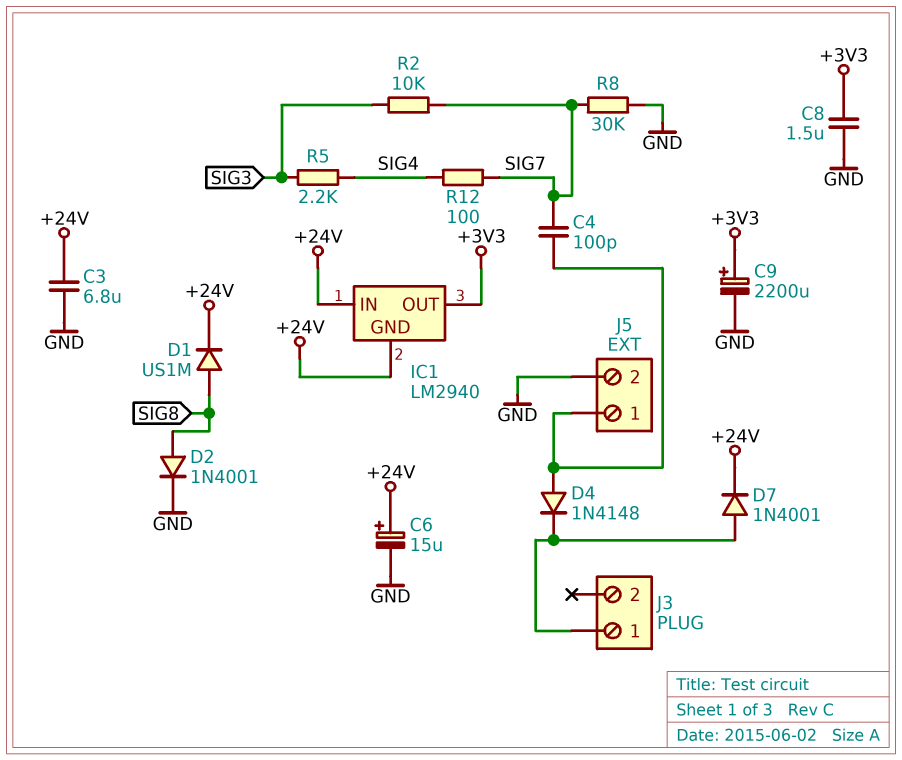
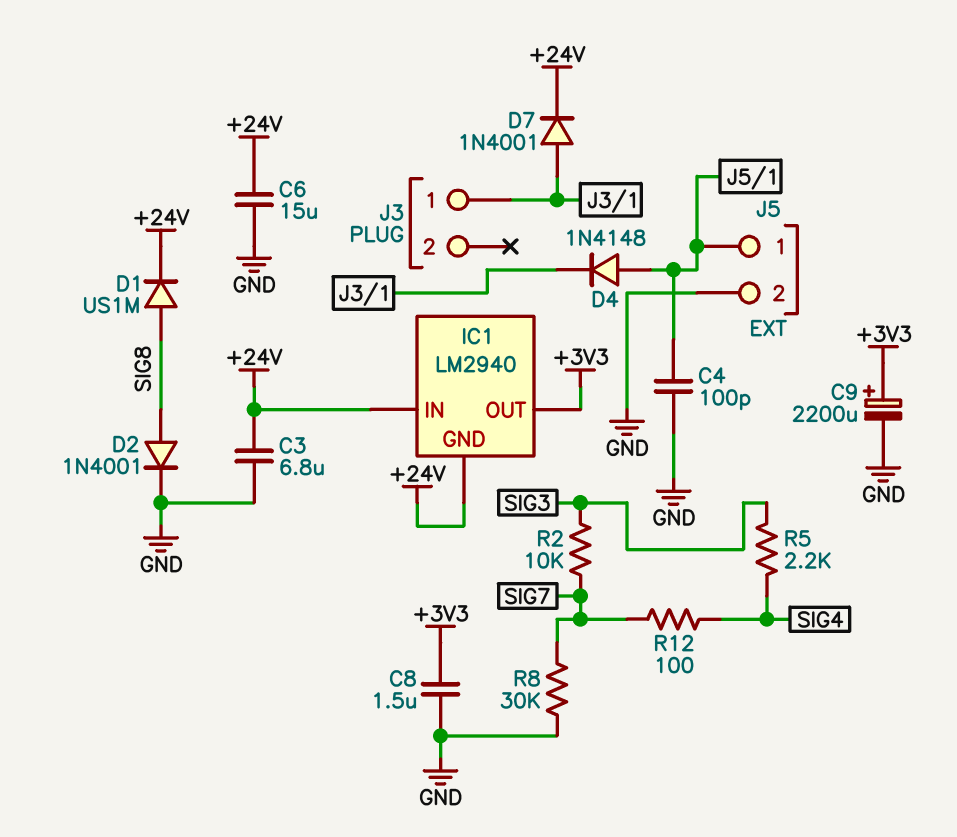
C4: 100pF (J5/1, SIG7) -> 100pF (GND, J5/1)
C6: 15uF (plus +24V, minus GND) -> 15uF (+24V, GND)

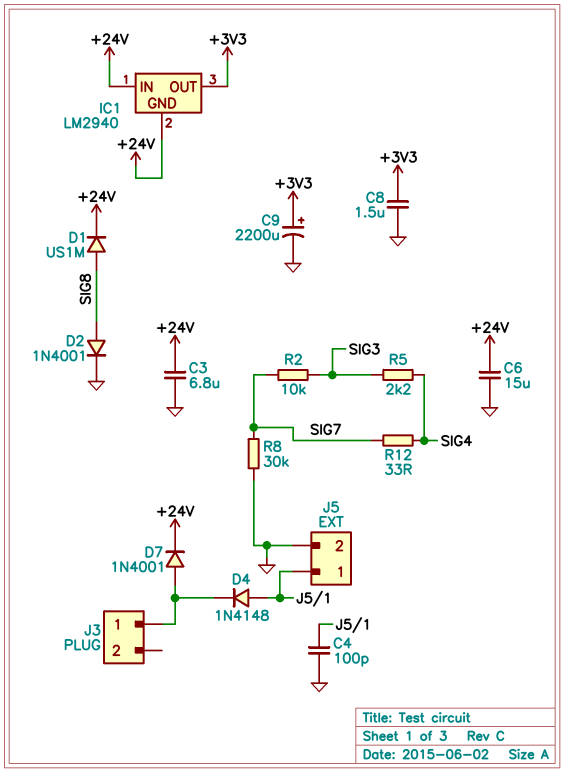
R12: 100 (SIG4, SIG7) -> 33 (SIG4, SIG7)

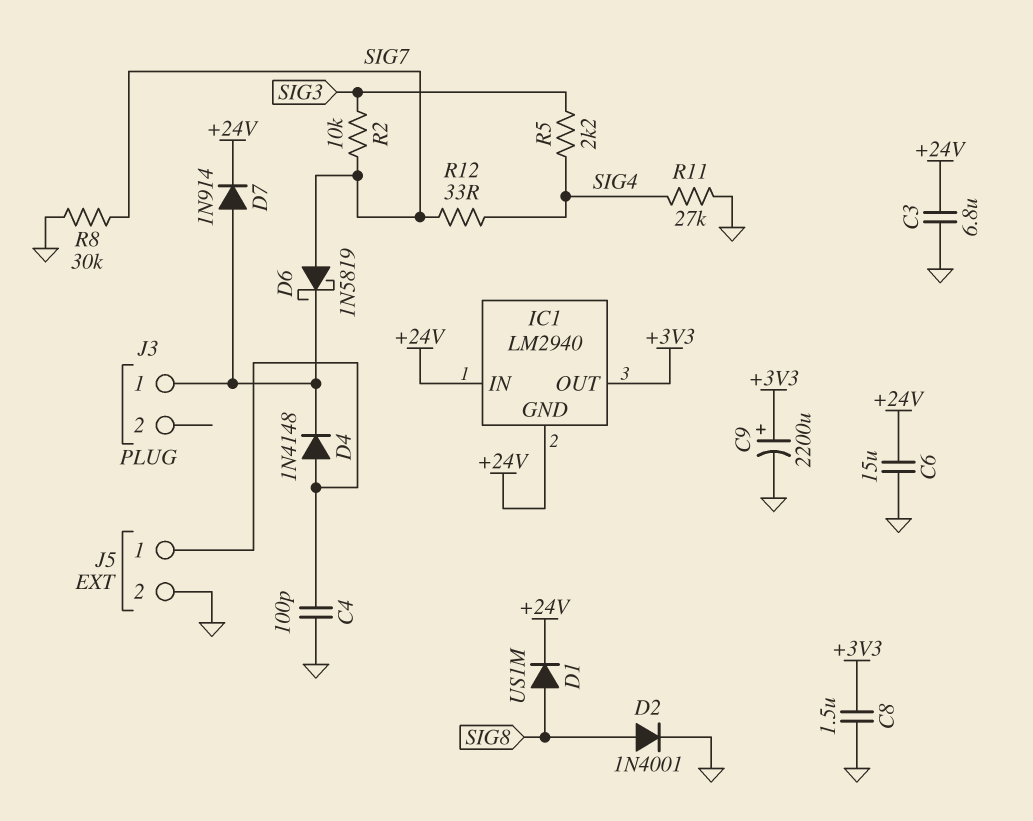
D6: none -> schottky 1N5819 (A SIG7, K J3/1)
D7: diode 1N4001 (A J3/1, K +24V) -> diode 1N914 (A J3/1, K +24V)
R11: none -> 27k (GND, SIG4)

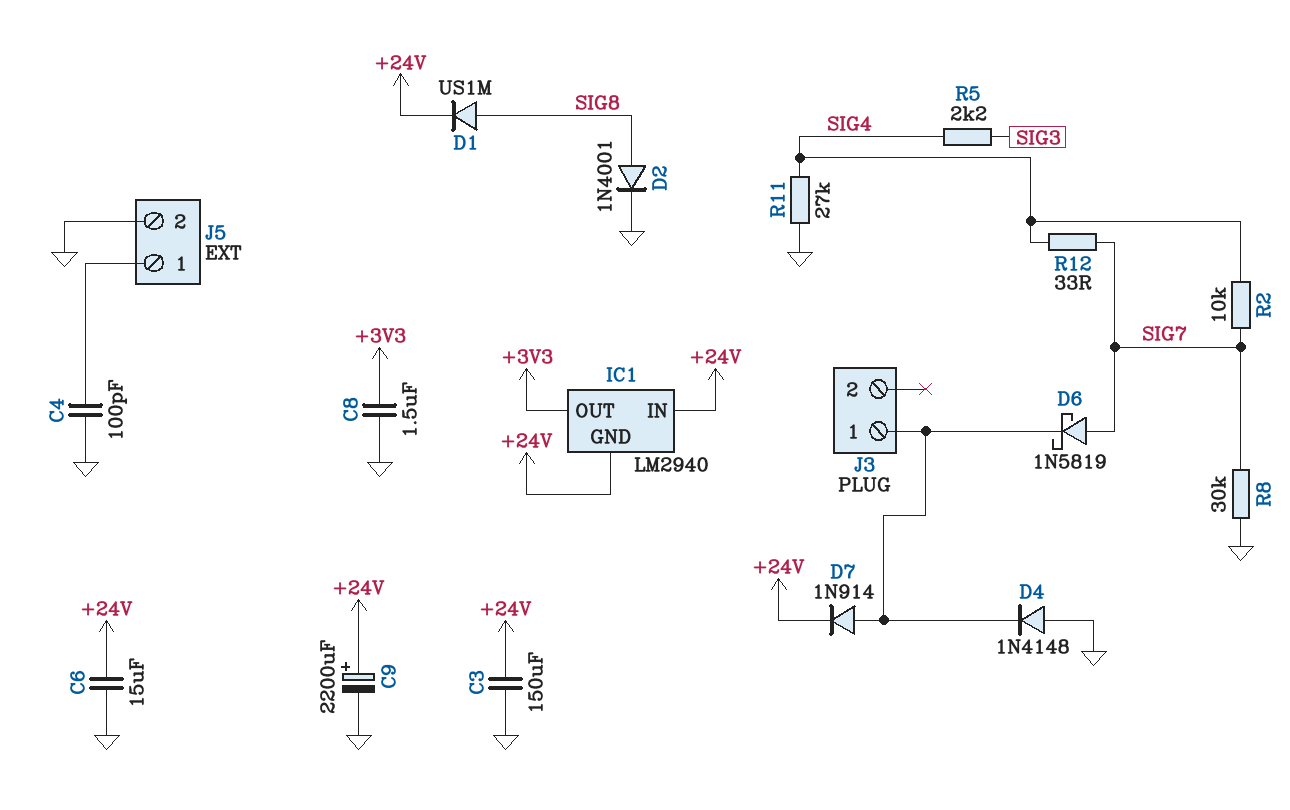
C3: 6.8uF (+24V, GND) -> 150uF (+24V, GND)
C9: 2200uF (plus +3V3, minus GND) -> 2200uF (plus +24V, minus GND)
D4: diode 1N4148 (A J5/1, K J3/1) -> diode 1N4148 (A GND, K J3/1)
R2: 10k (SIG3, SIG7) -> 10k (SIG4, SIG7)

